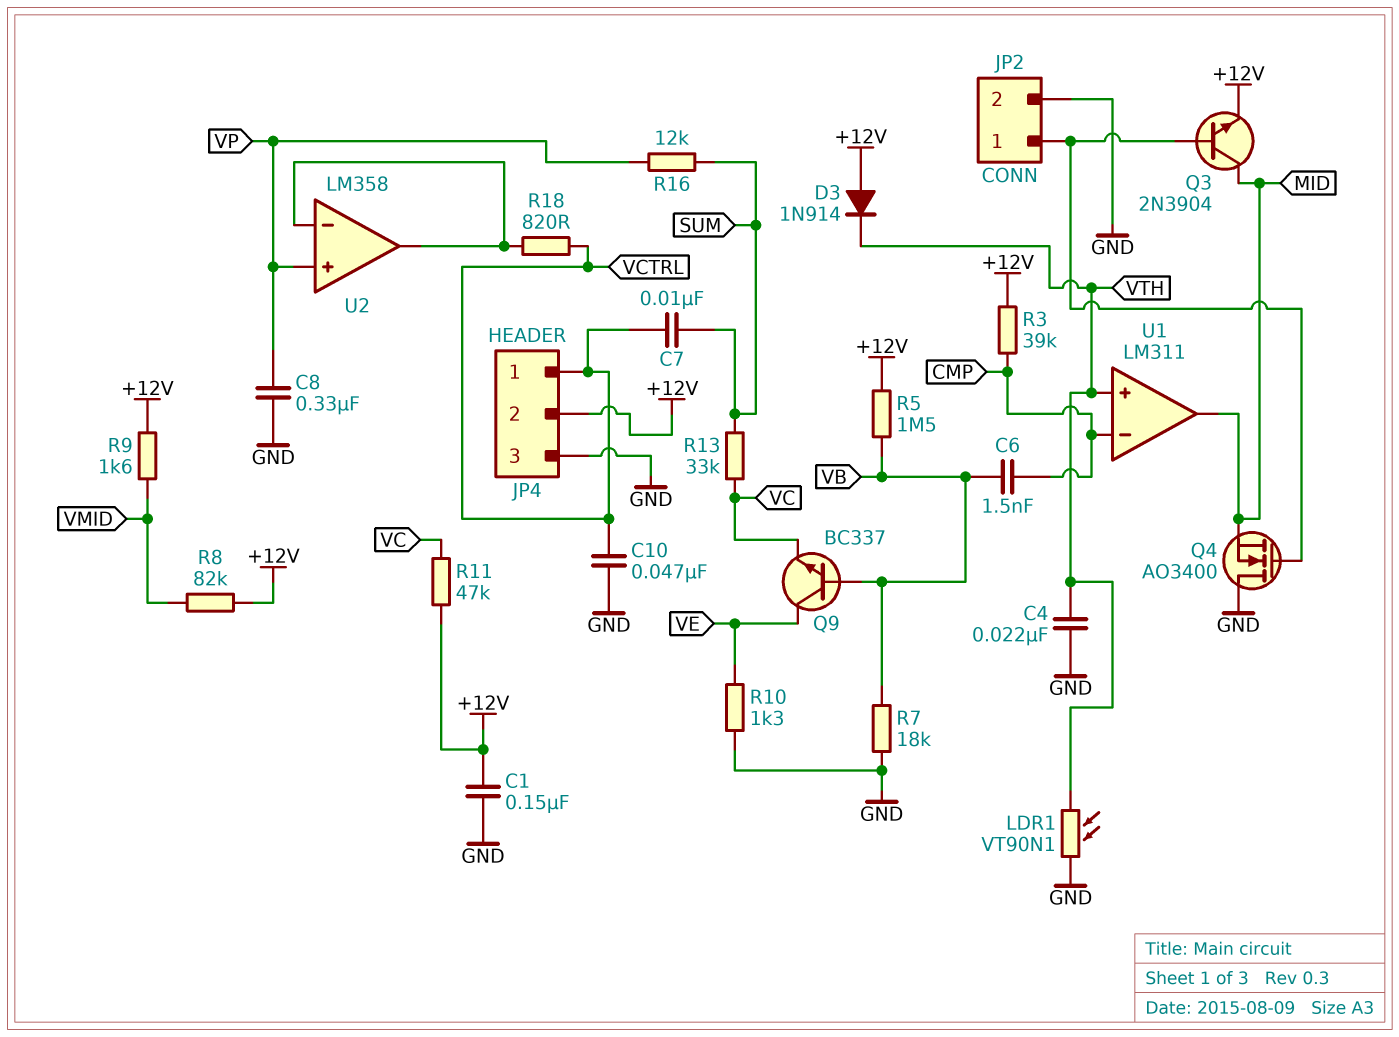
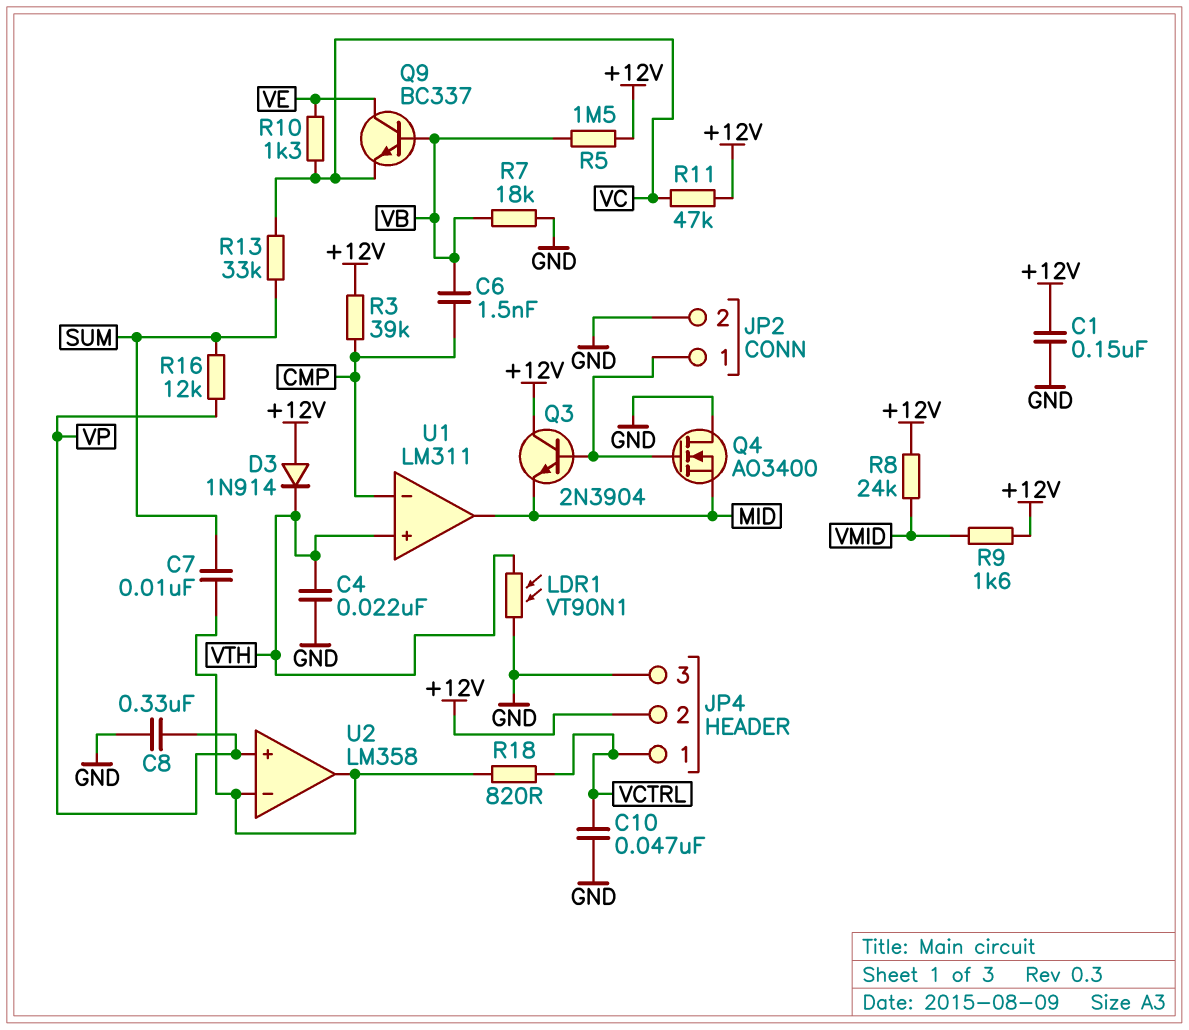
C7: 10nF (SUM, VCTRL) -> 10nF (SUM, U2/in-)
Q3: NPN 2N3904 (B JP2/1, C MID, E +12V) -> NPN 2N3904 (B JP2/1, C +12V, E MID)
R8: 82k (+12V, VMID) -> 24k (+12V, VMID)
R10: 1.3k (GND, VE) -> 1.3k (VC, VE)

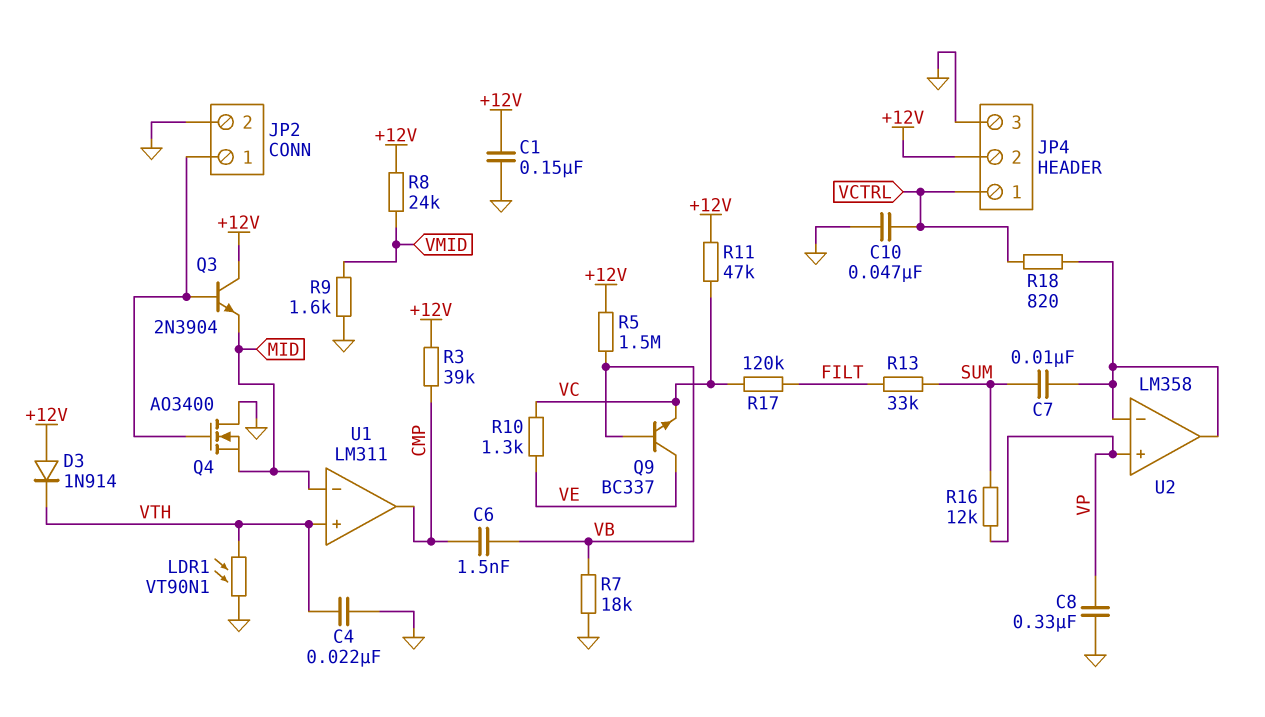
R9: 1.6k (+12V, VMID) -> 1.6k (GND, VMID)
R13: 33k (SUM, VC) -> 33k (FILT, SUM)
R17: none -> 120k (FILT, VC)
U1 pin in-: CMP -> MID
U1 pin out: MID -> CMP

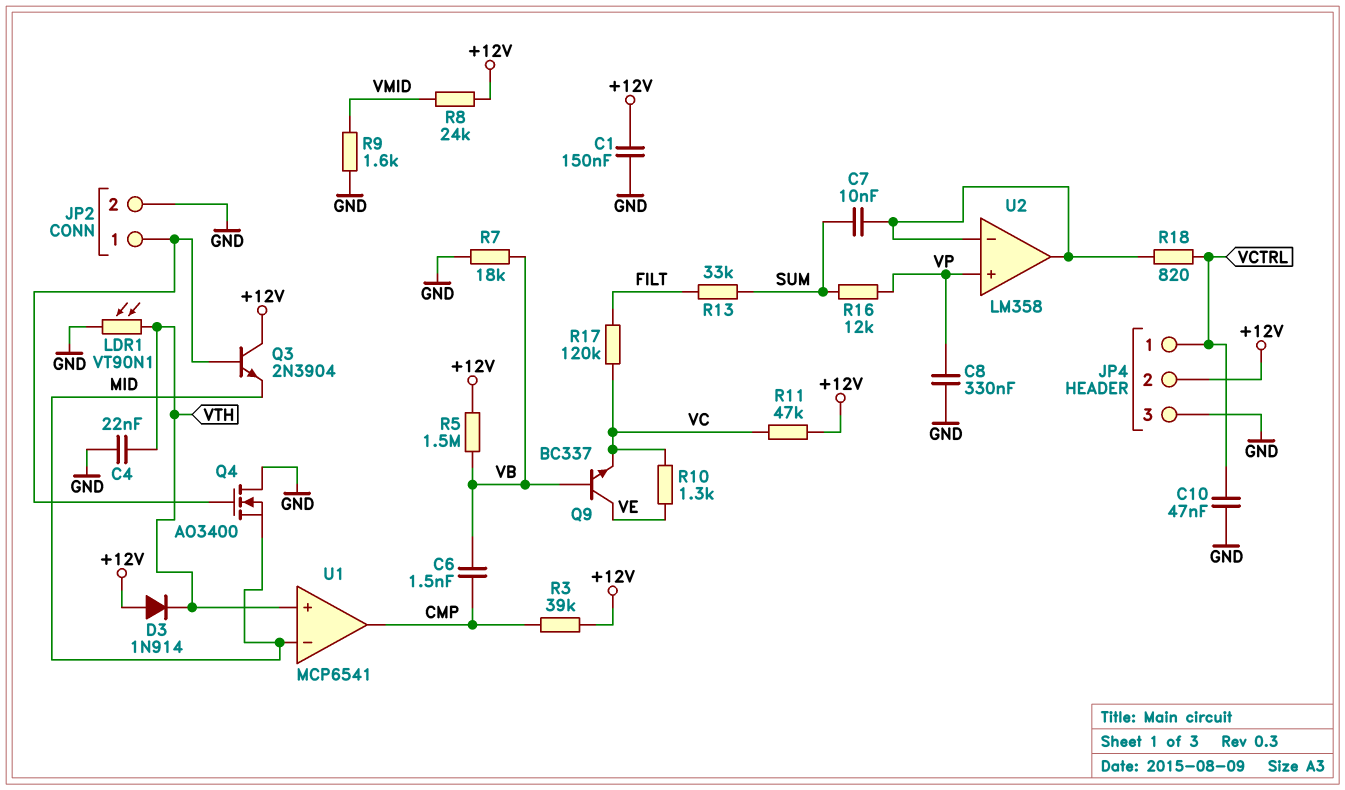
U1: LM311 -> MCP6541

